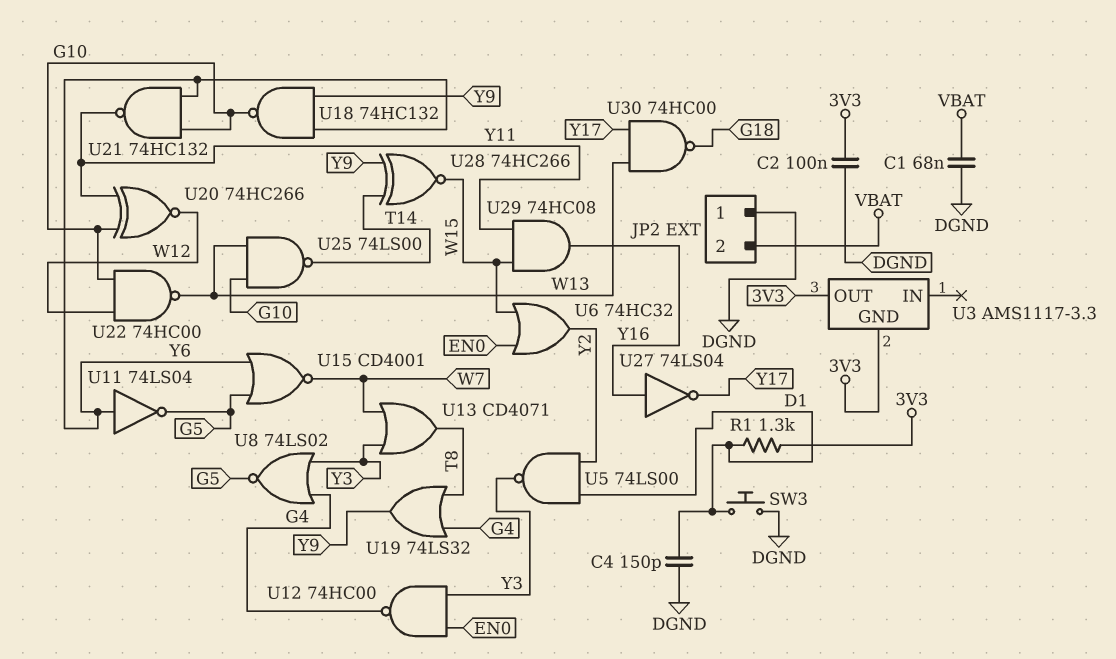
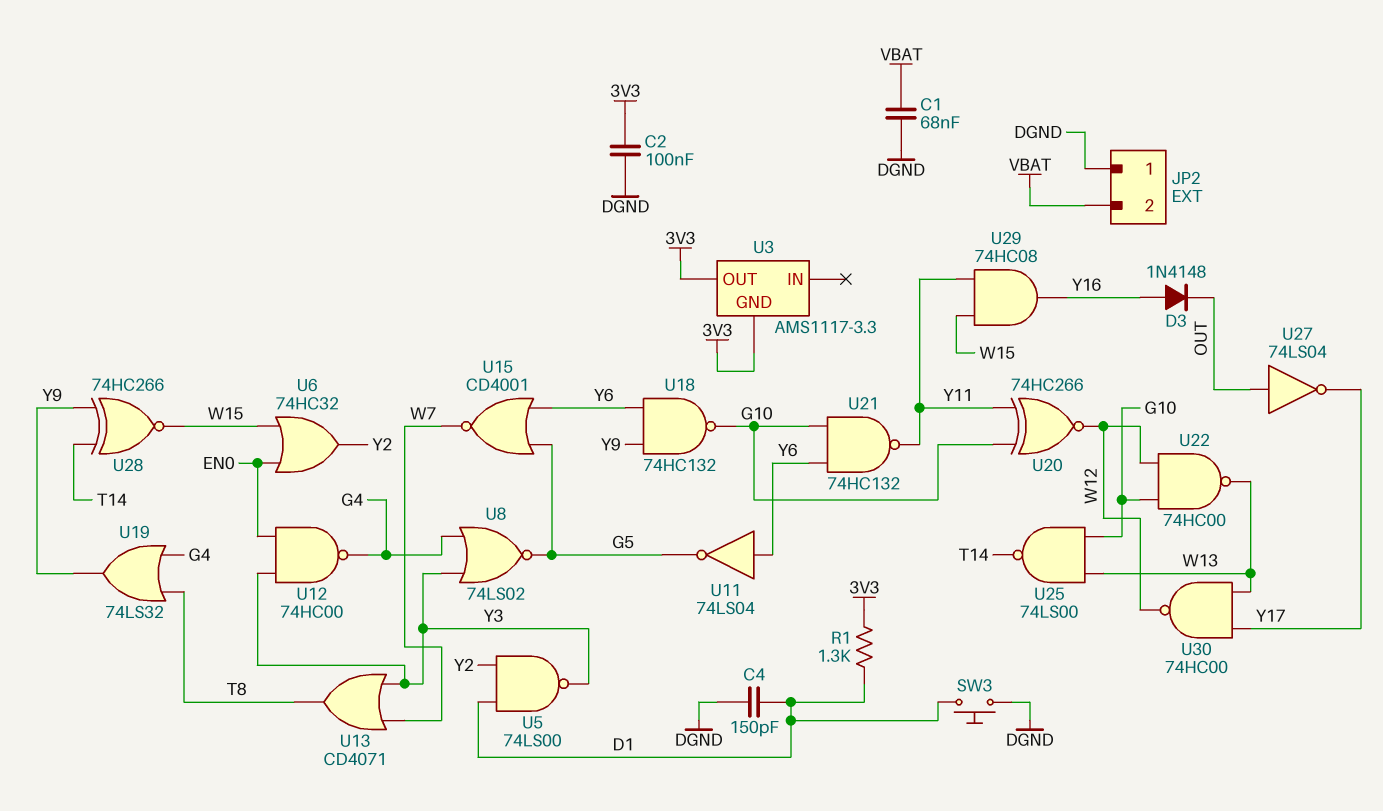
D3: none -> diode 1N4148 (A Y16, K OUT)
U27: NOT 74LS04 (in Y16, out Y17) -> NOT 74LS04 (in OUT, out Y17)
U30: NAND 74HC00 (in W13, in Y17, out G18) -> NAND 74HC00 (in W13, in Y17, out W12)

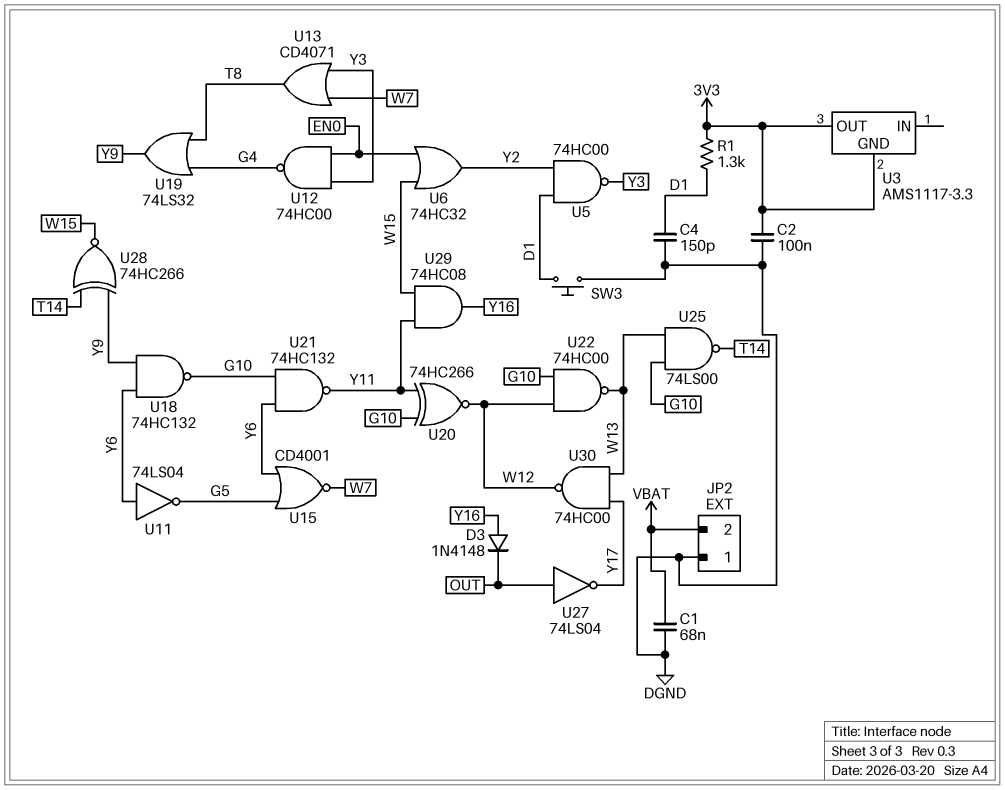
U5: NAND 74LS00 (in D1, in Y2, out Y3) -> NAND 74HC00 (in D1, in Y2, out Y3)
U8: NOR 74LS02 (in G4, in Y3, out G5) -> none

